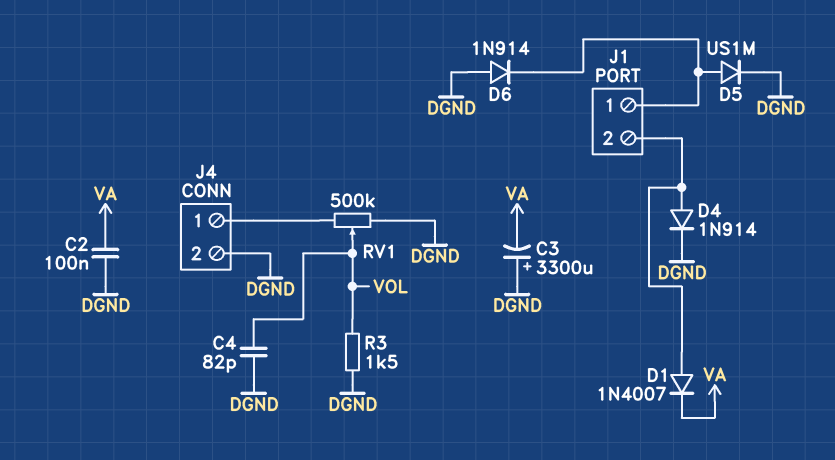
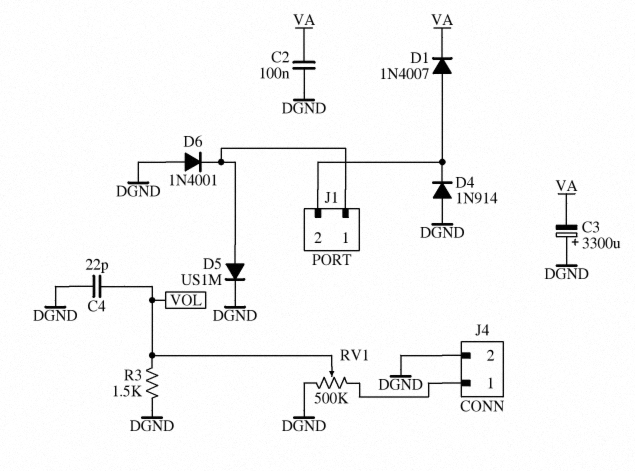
C4: 82pF (DGND, VOL) -> 22pF (DGND, VOL)
D4: diode 1N914 (A J1/2, K DGND) -> diode 1N914 (A DGND, K J1/2)
D6: diode 1N914 (A DGND, K J1/1) -> diode 1N4001 (A DGND, K J1/1)

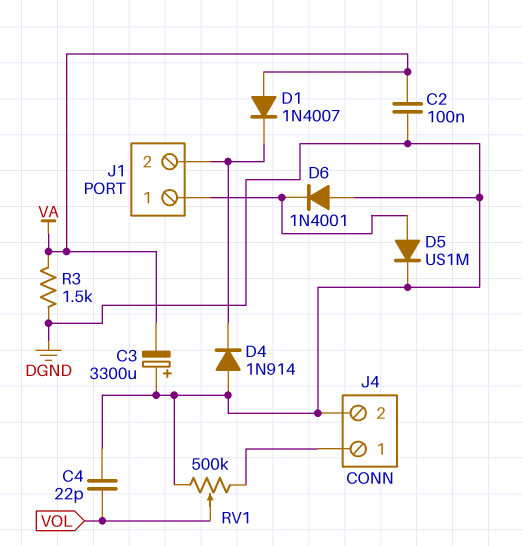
D1: diode 1N4007 (A J1/2, K VA) -> diode 1N4007 (A VA, K J1/2)
R3: 1.5k (DGND, VOL) -> 1.5k (DGND, VA)

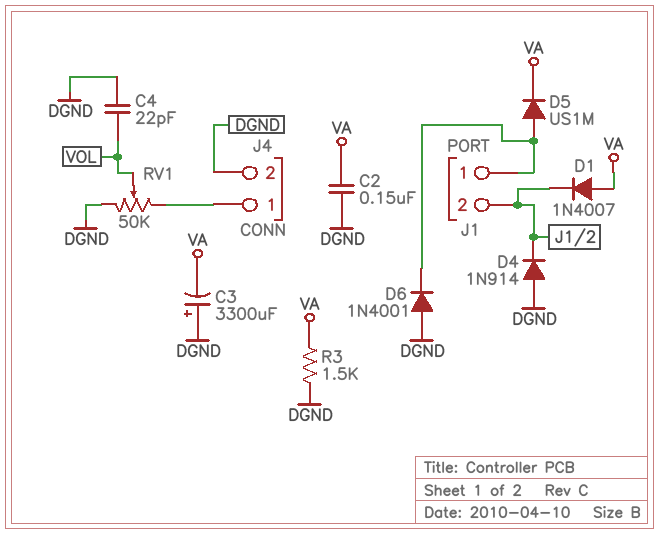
C2: 100nF (DGND, VA) -> 150nF (DGND, VA)
D5: diode US1M (A J1/1, K DGND) -> diode US1M (A J1/1, K VA)
RV1: 500k (DGND, J4/1, wiper VOL) -> 50k (DGND, J4/1, wiper VOL)

